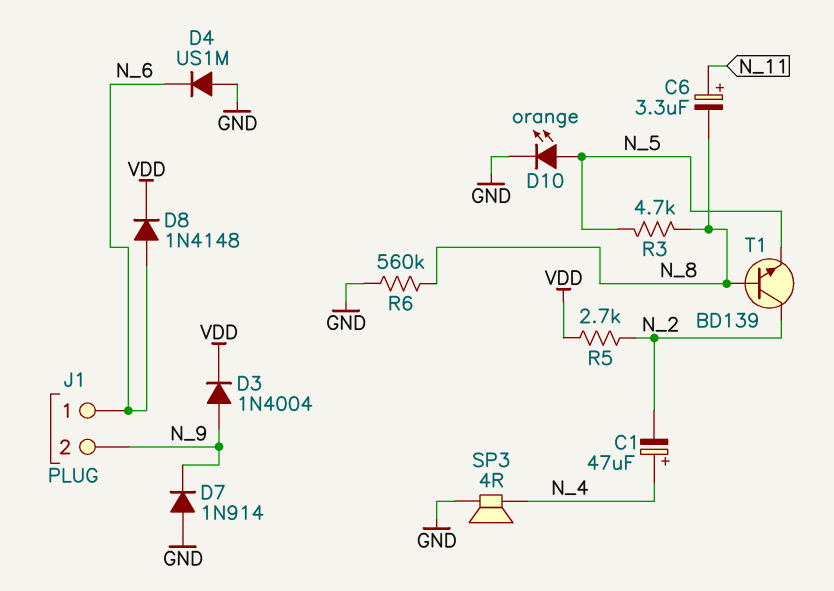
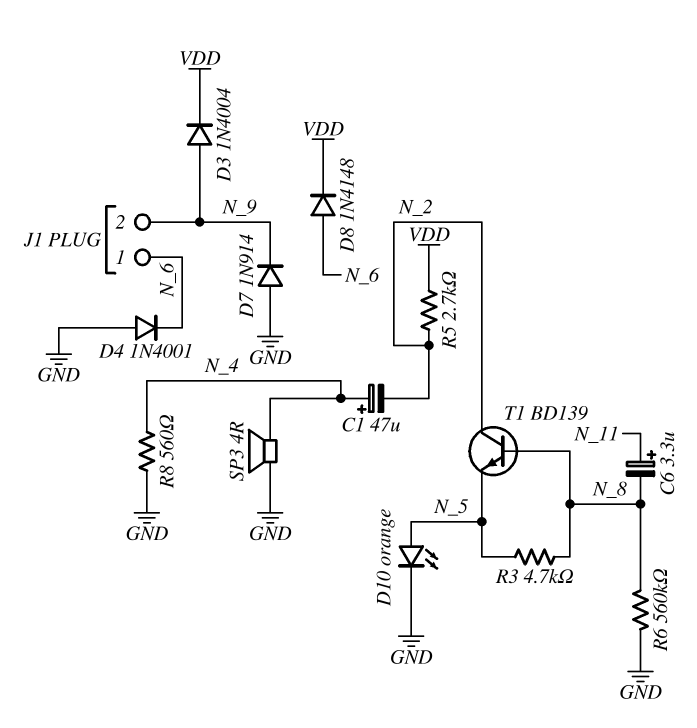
D4: diode US1M (A GND, K N_6) -> diode 1N4001 (A GND, K N_6)
R8: none -> 560 (GND, N_4)

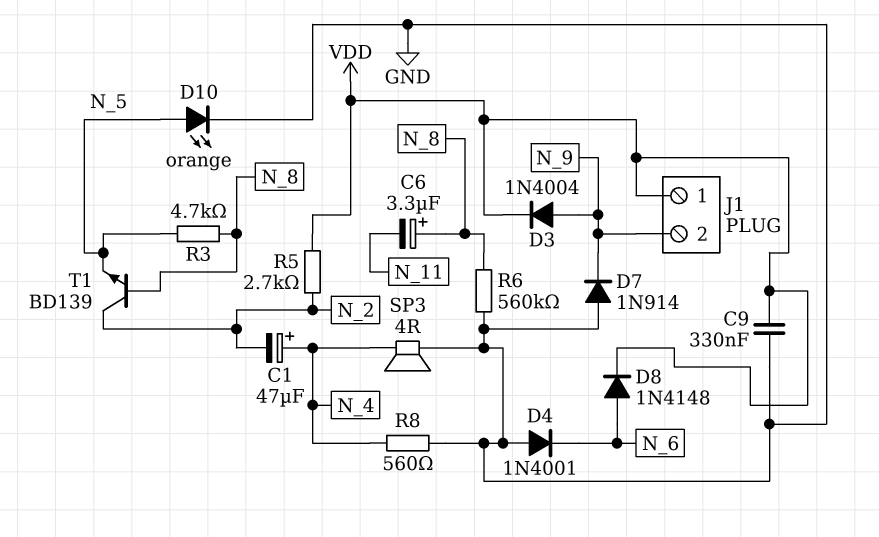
C6: 3.3uF (plus N_11, minus N_8) -> 3.3uF (plus N_8, minus N_11)
C9: none -> 330nF (GND, VDD)
J1 pin 1: N_6 -> VDD

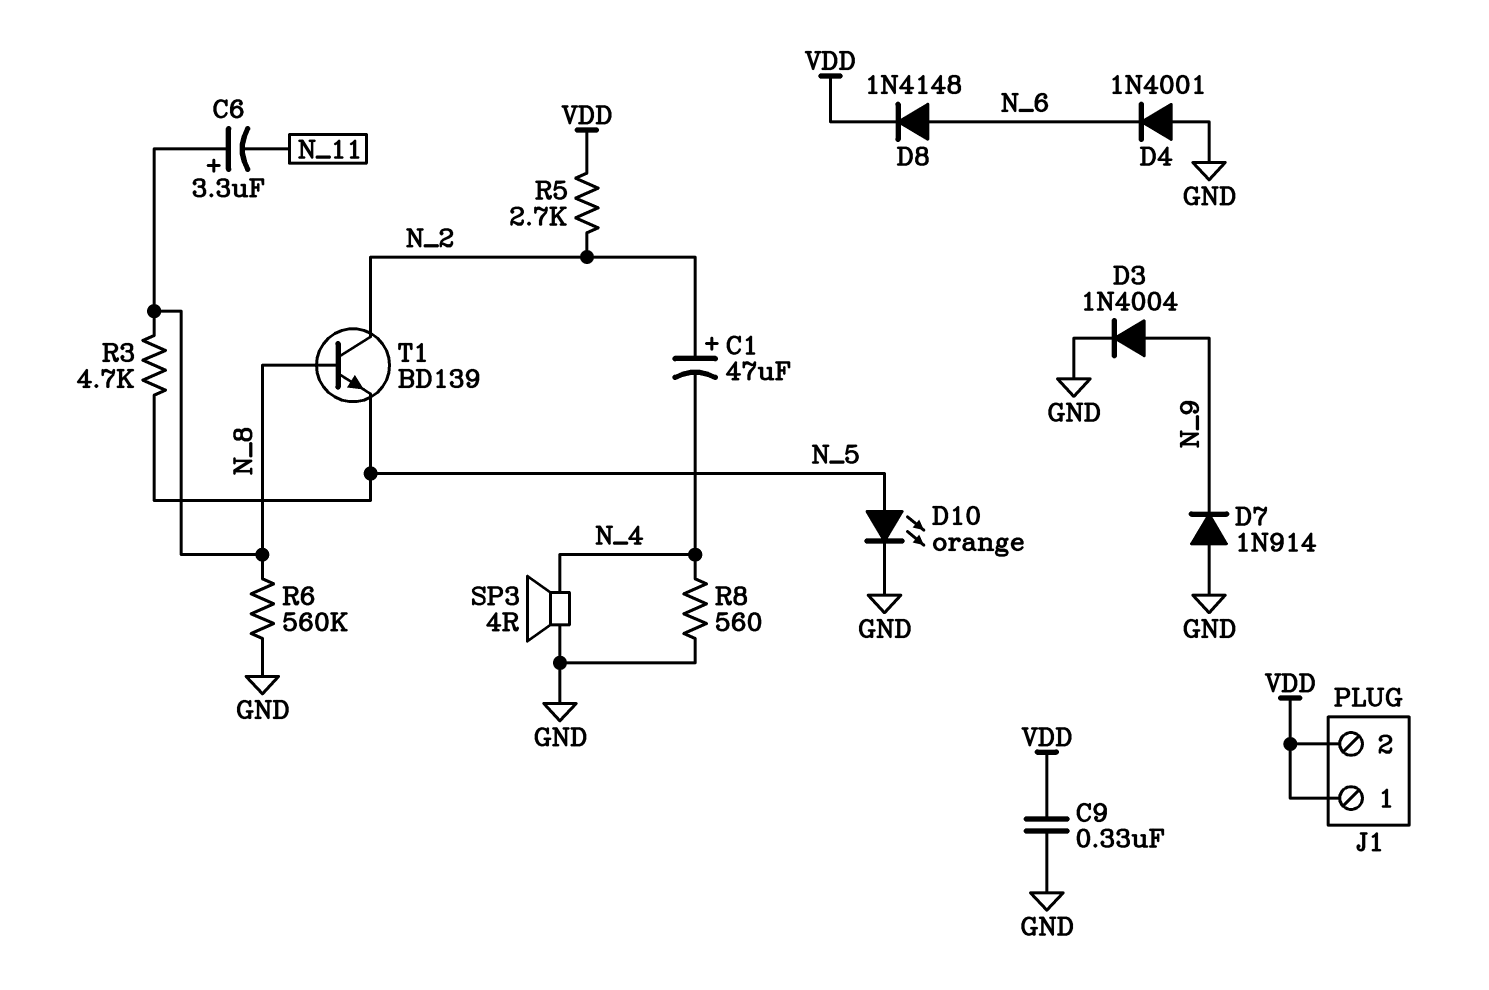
C1: 47uF (plus N_4, minus N_2) -> 47uF (plus N_2, minus N_4)
D3: diode 1N4004 (A N_9, K VDD) -> diode 1N4004 (A N_9, K GND)
J1 pin 2: N_9 -> VDD

